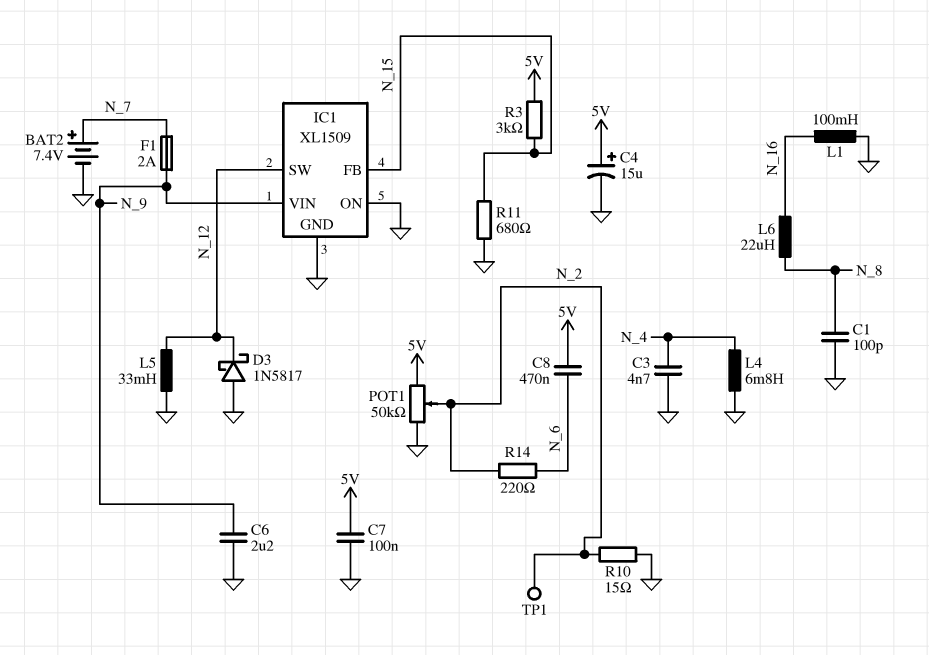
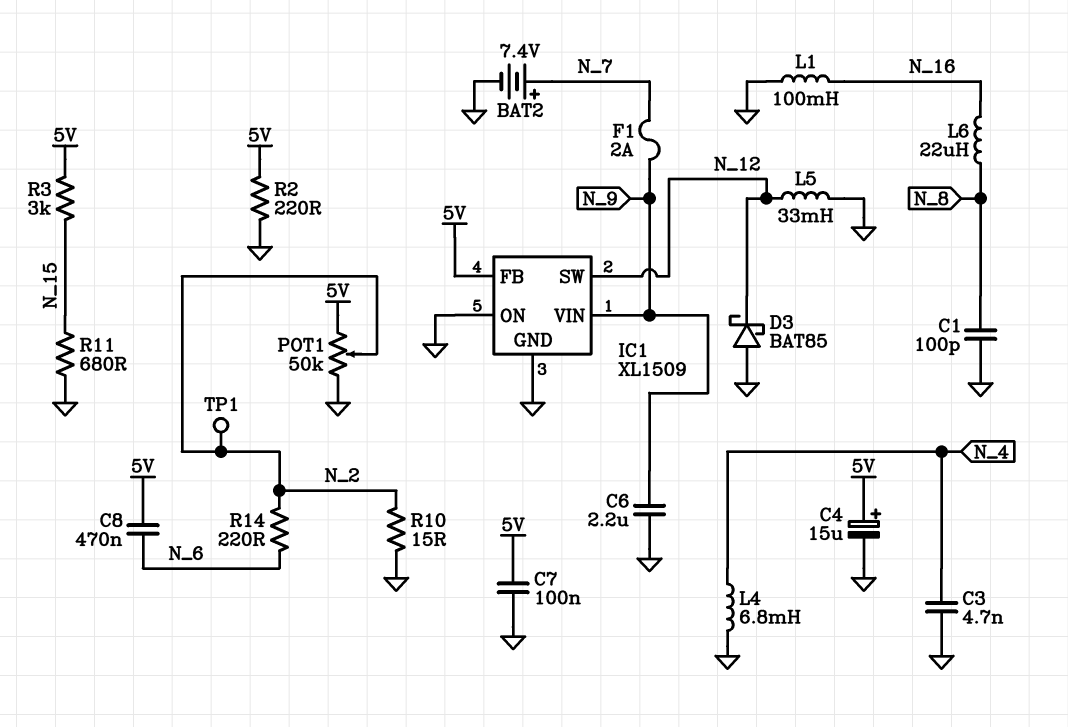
D3: schottky 1N5817 (A GND, K N_12) -> schottky BAT85 (A GND, K N_12)
IC1 pin FB: N_15 -> 5V
R2: none -> 220 (5V, GND)

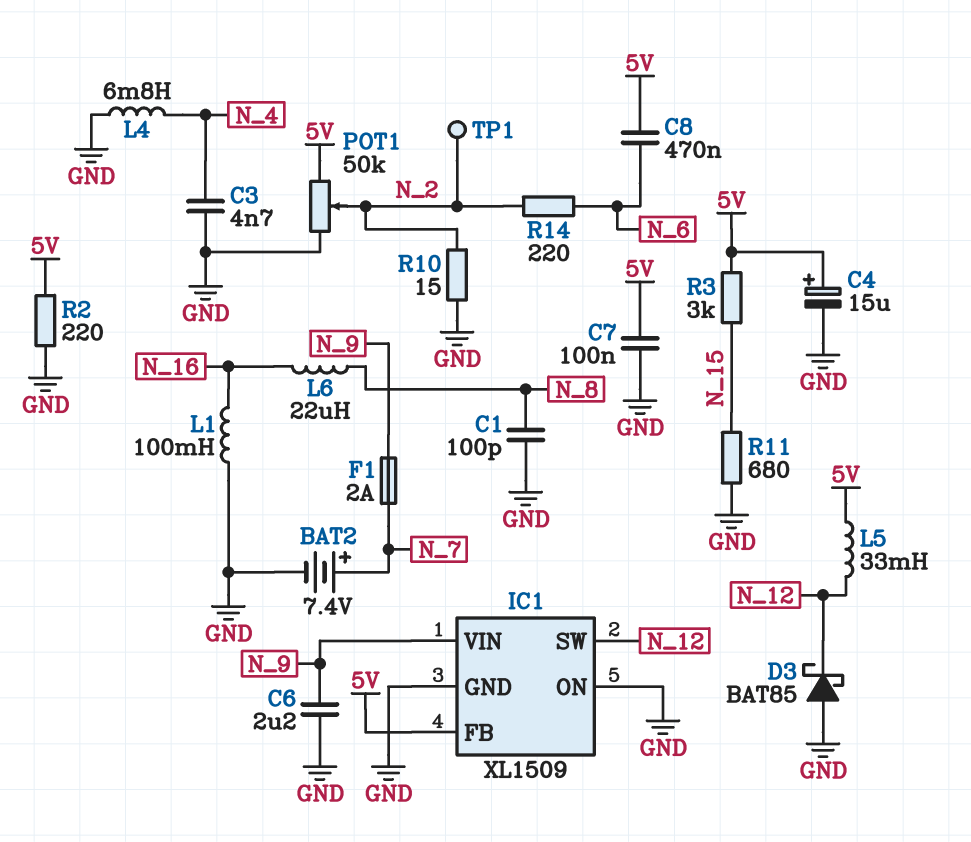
L5: 33mH (GND, N_12) -> 33mH (5V, N_12)

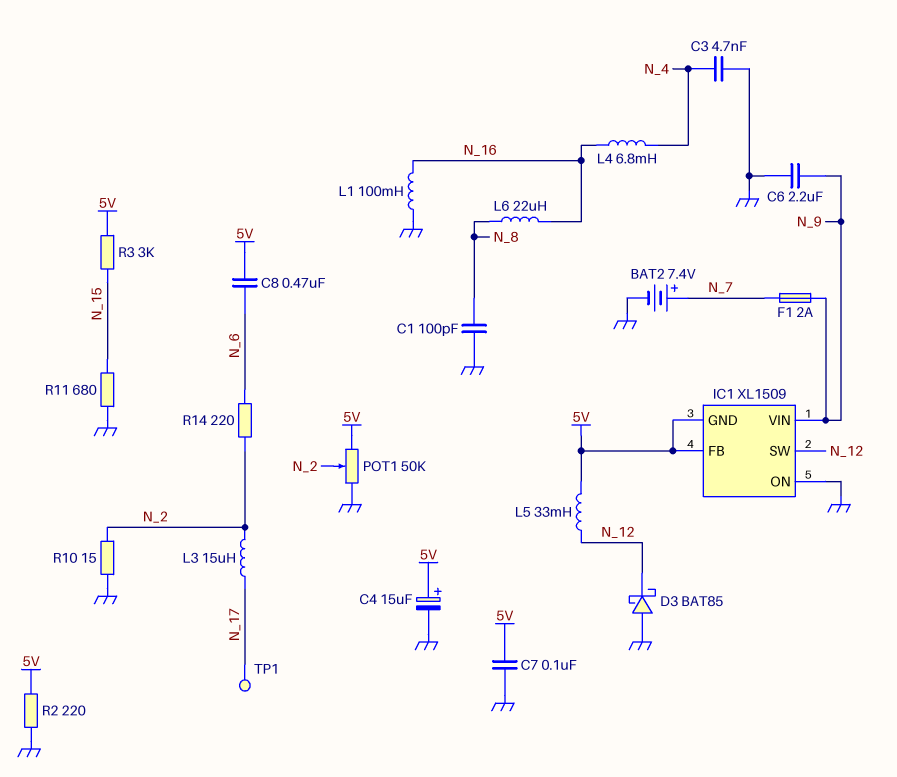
IC1 pin GND: GND -> 5V
L3: none -> 15uH (N_2, N_17)
L4: 6.8mH (GND, N_4) -> 6.8mH (N_4, N_16)
TP1: test point (N_2) -> test point (N_17)

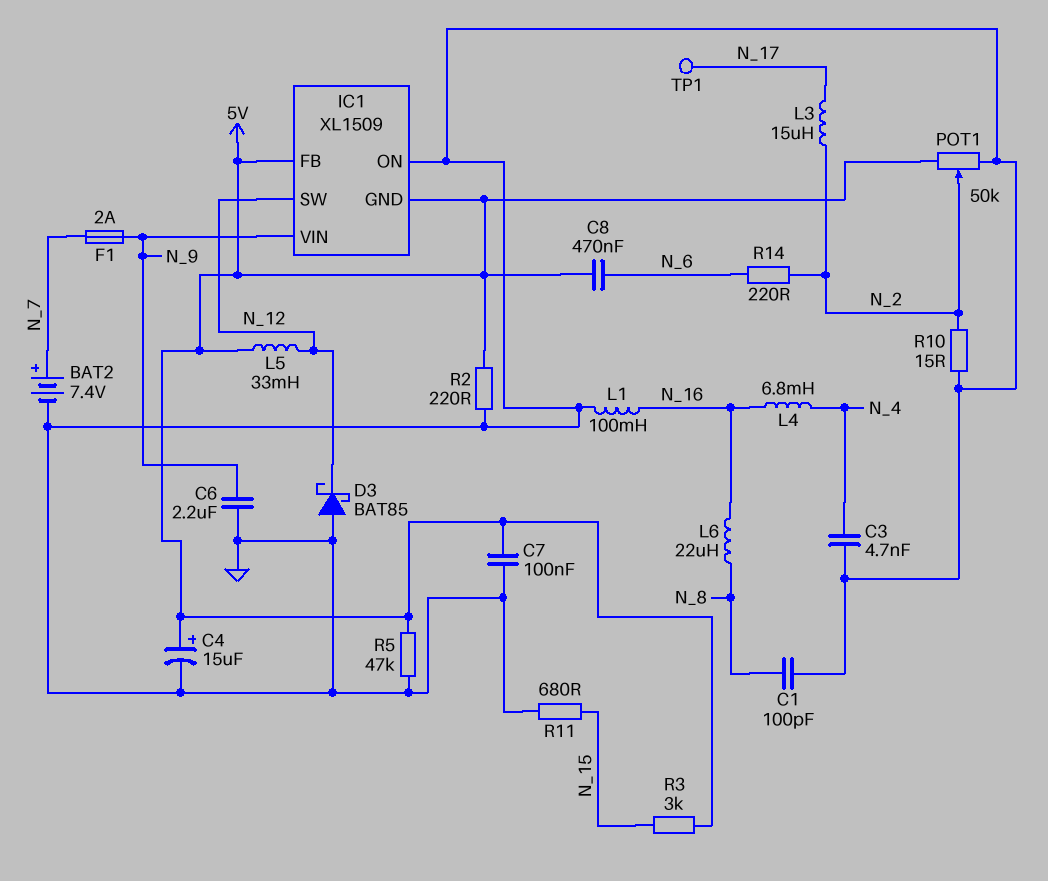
R5: none -> 47k (5V, GND)

